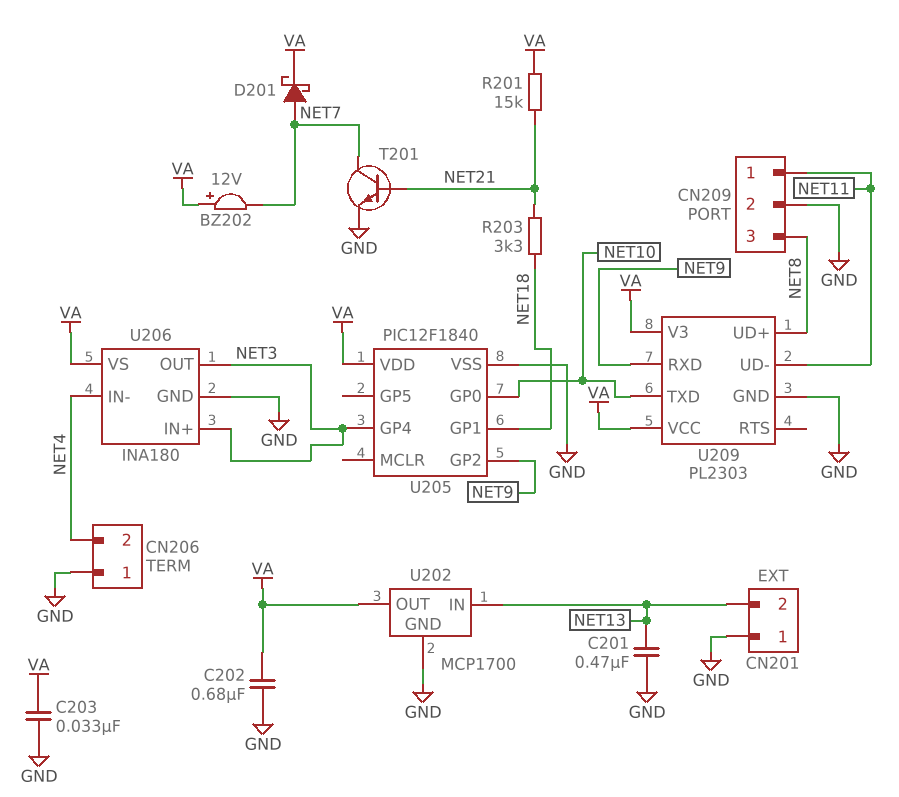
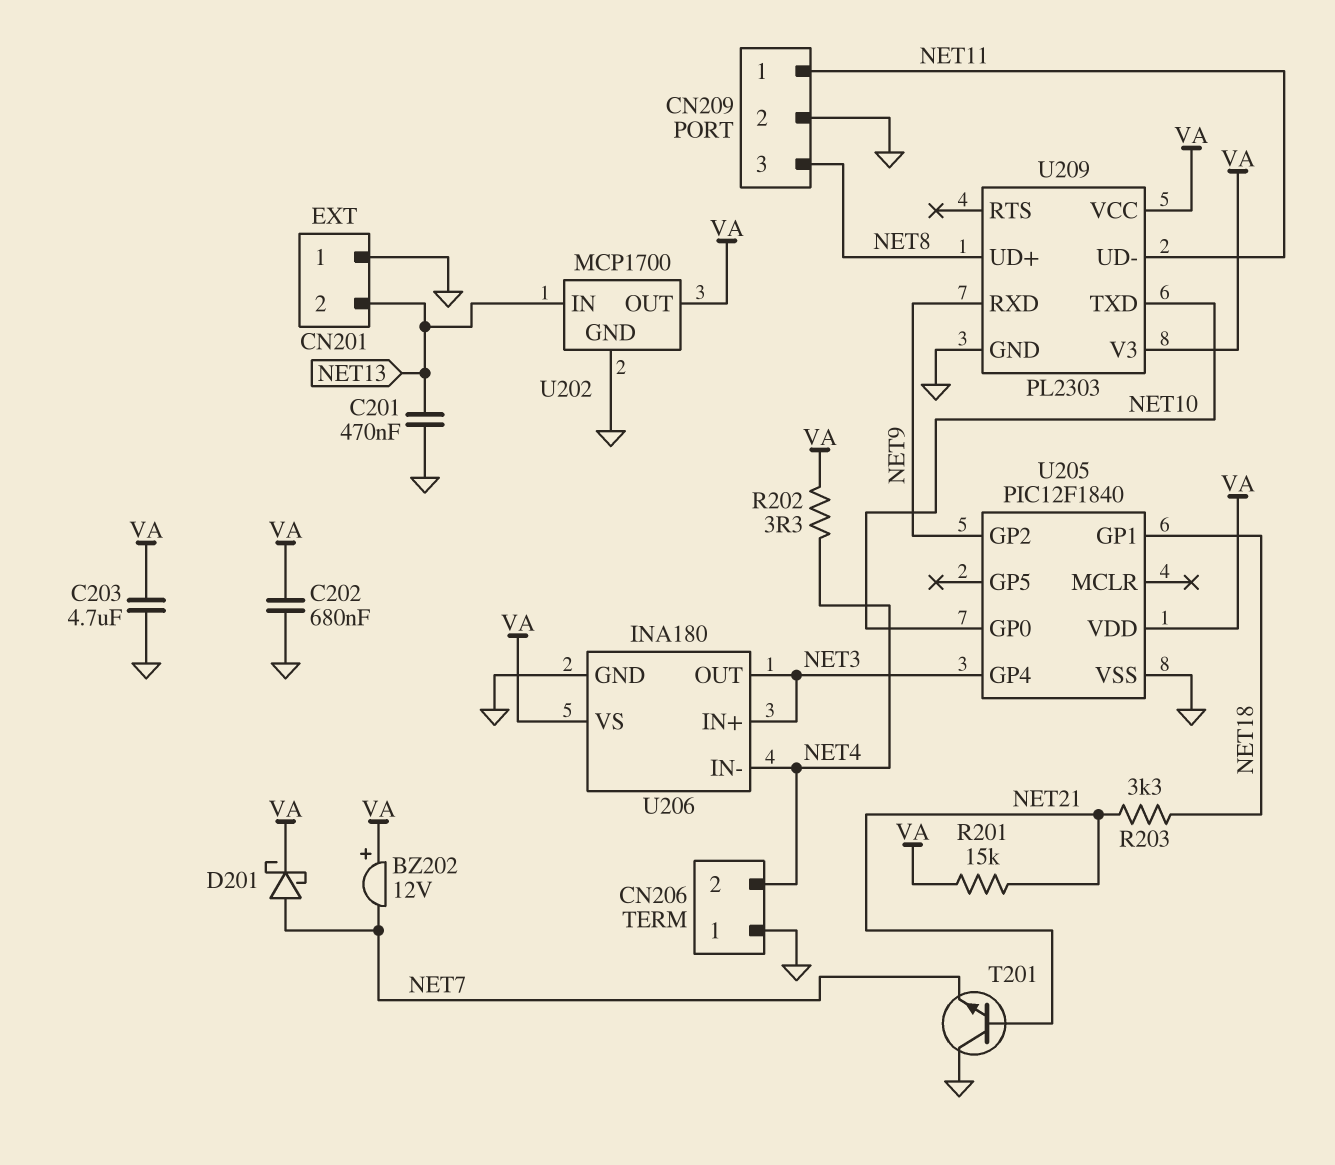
C203: 33nF (GND, VA) -> 4.7uF (GND, VA)
R202: none -> 3.3 (NET4, VA)
T201: NPN (B NET21, C NET7, E GND) -> NPN (B NET21, C GND, E NET7)

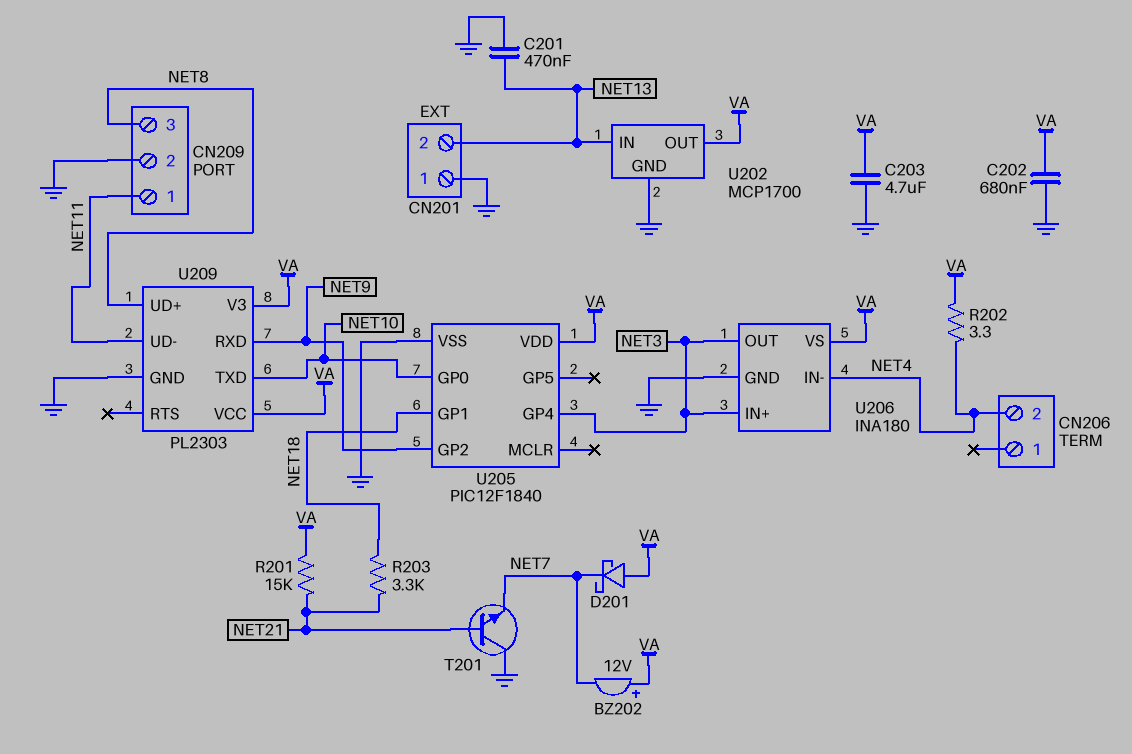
CN206 pin 1: GND -> none
D201: schottky (A NET7, K VA) -> schottky (A VA, K NET7)

